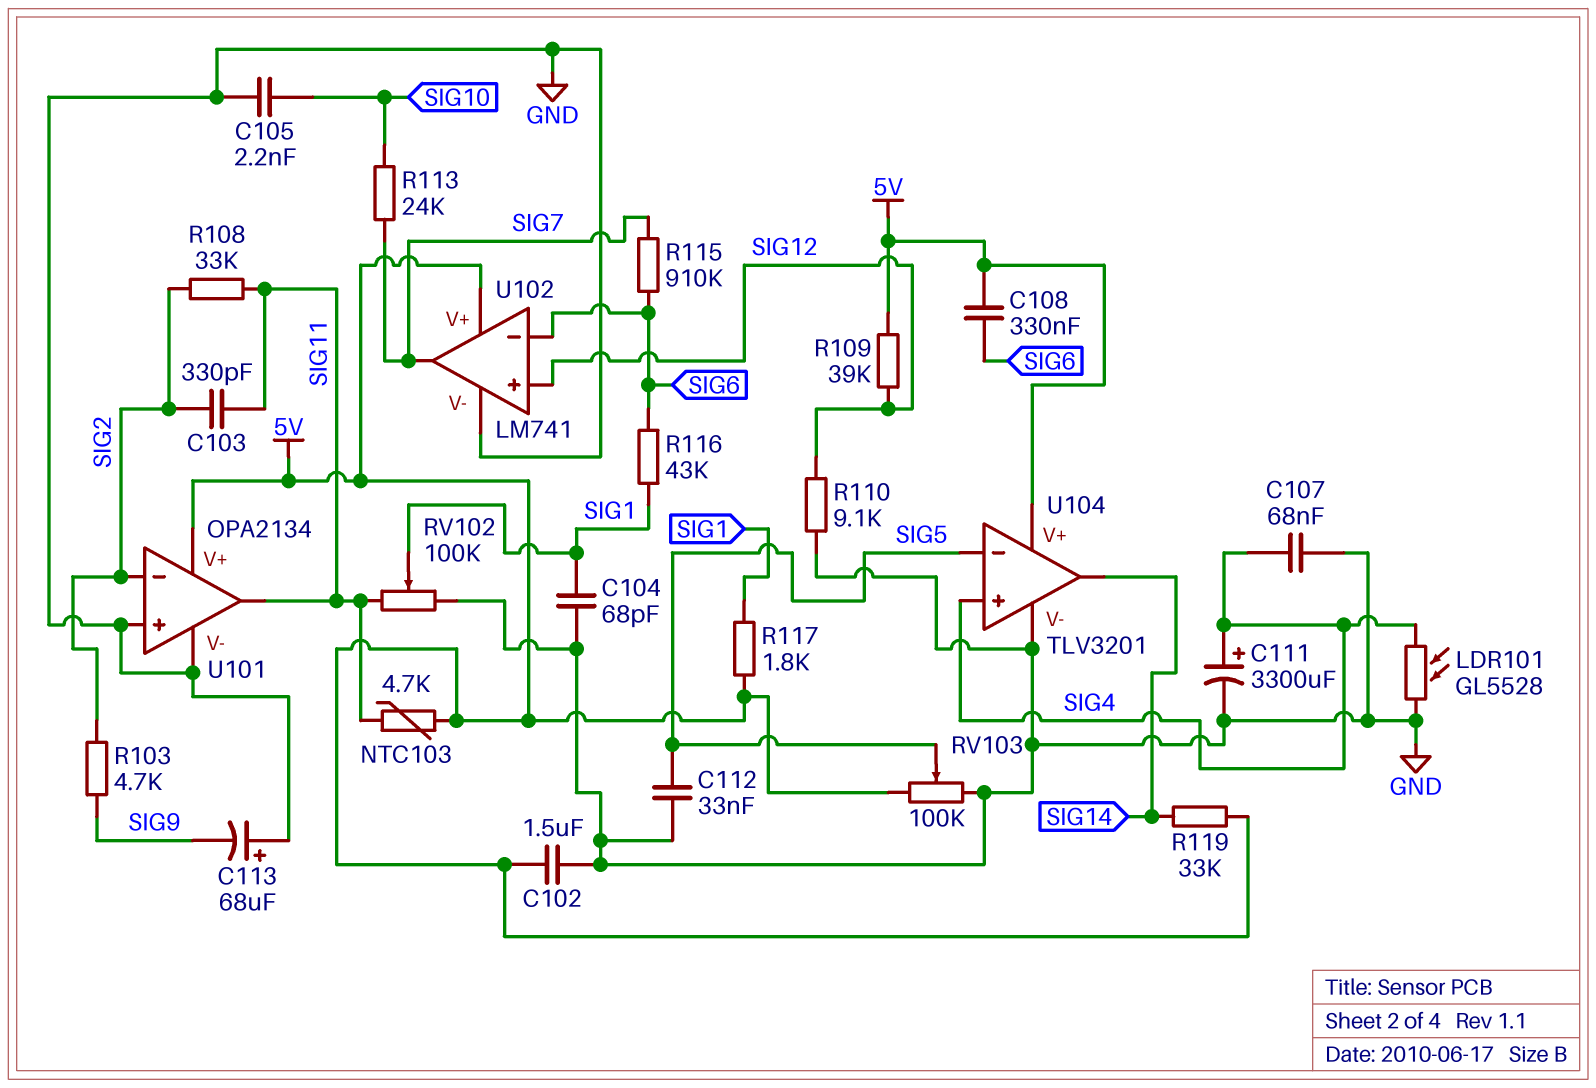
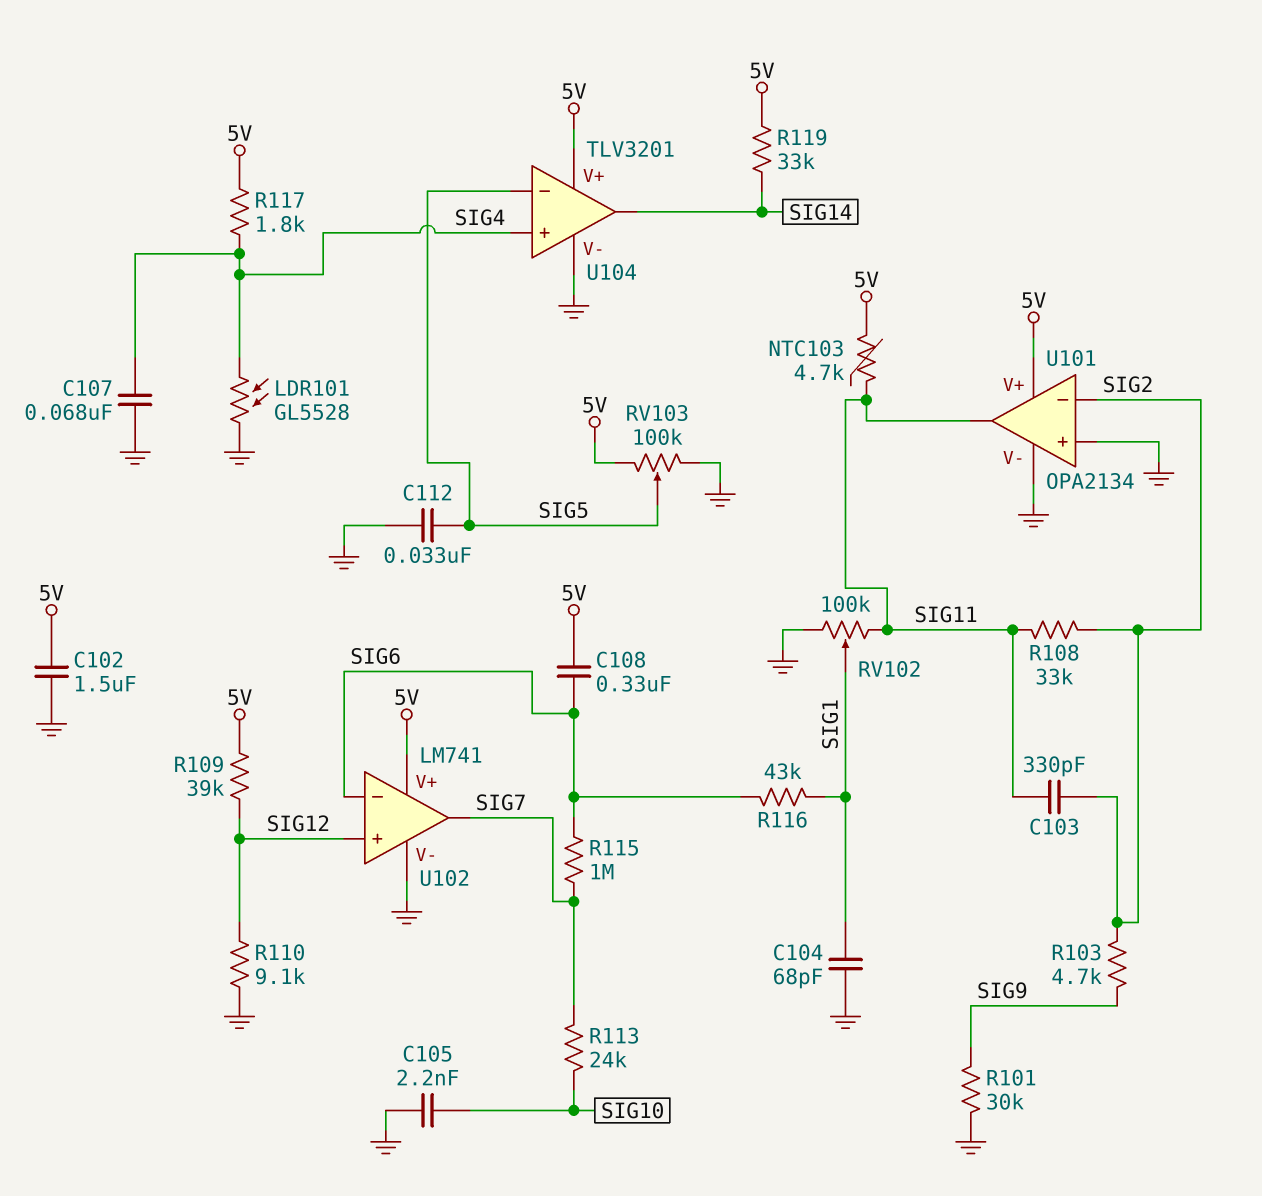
C111: 3300uF (plus SIG4, minus GND) -> none
C113: 68uF (plus GND, minus SIG9) -> none
R101: none -> 30k (GND, SIG9)
R115: 910k (SIG6, SIG7) -> 1M (SIG6, SIG7)
R117: 1.8k (5V, SIG1) -> 1.8k (5V, SIG4)

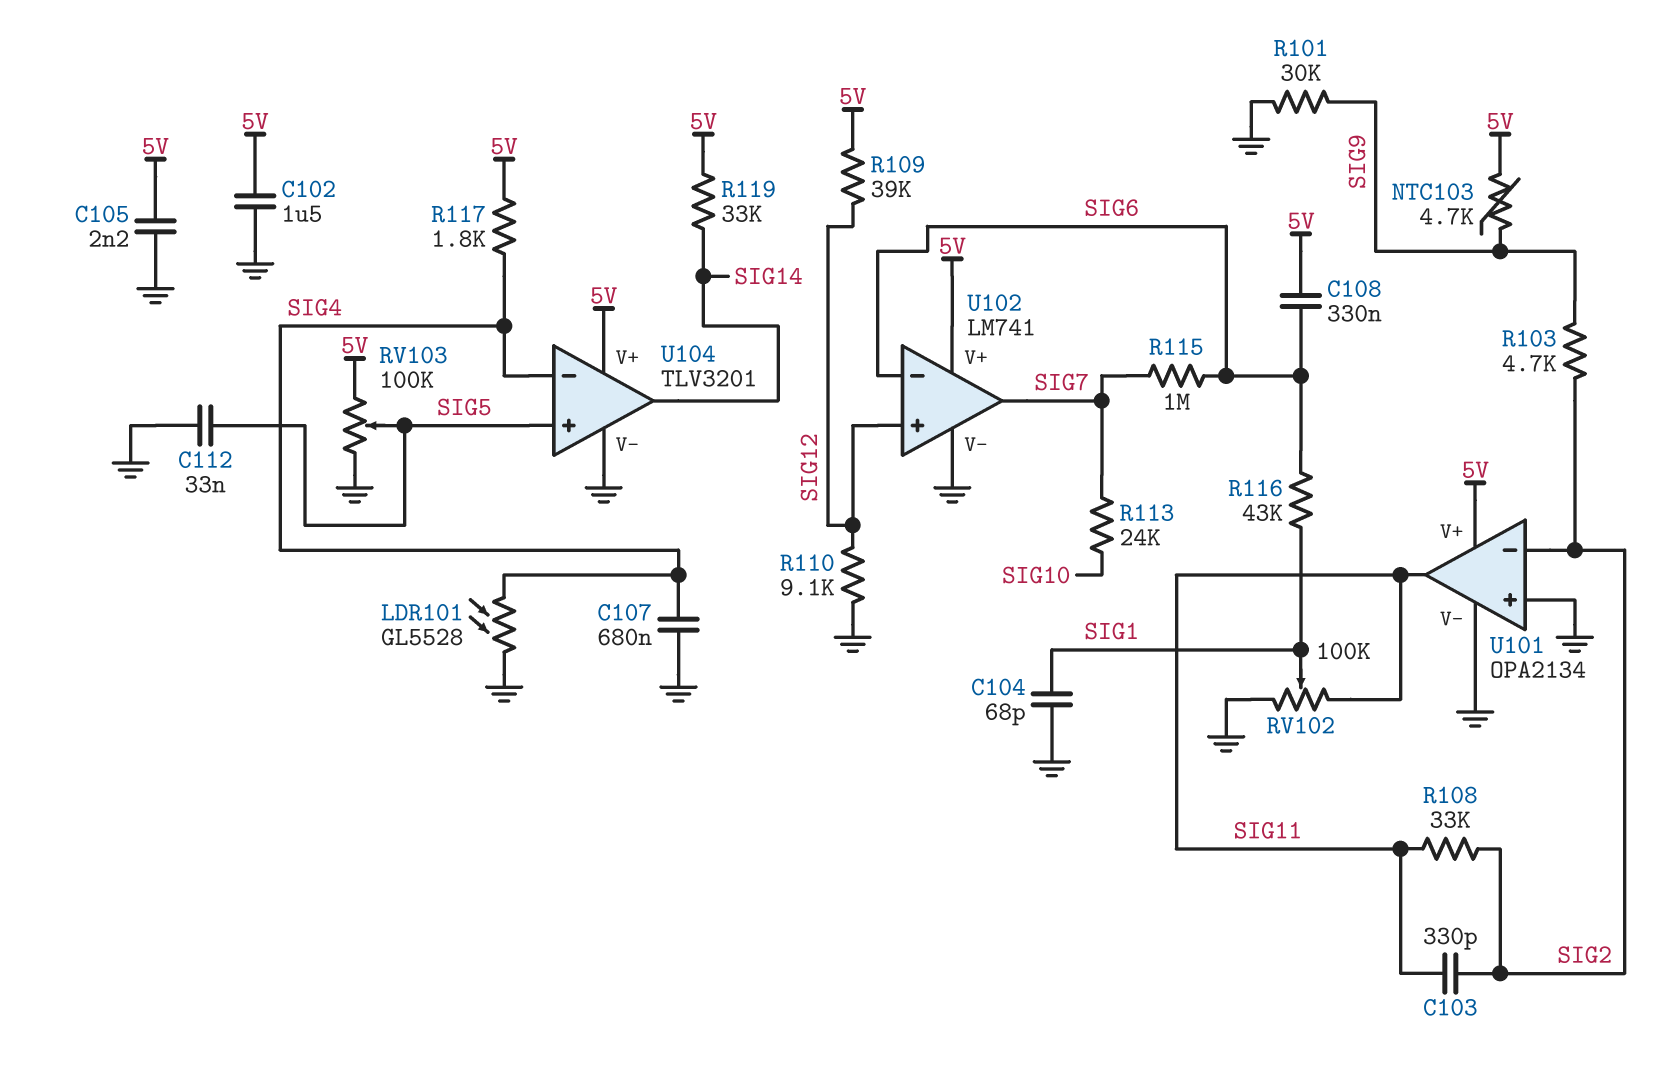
C105: 2.2nF (GND, SIG10) -> 2.2nF (5V, GND)
C107: 68nF (GND, SIG4) -> 680nF (GND, SIG4)
NTC103: 4.7k (5V, SIG11) -> 4.7k (5V, SIG9)
U104 pin in+: SIG4 -> SIG5
U104 pin in-: SIG5 -> SIG4

